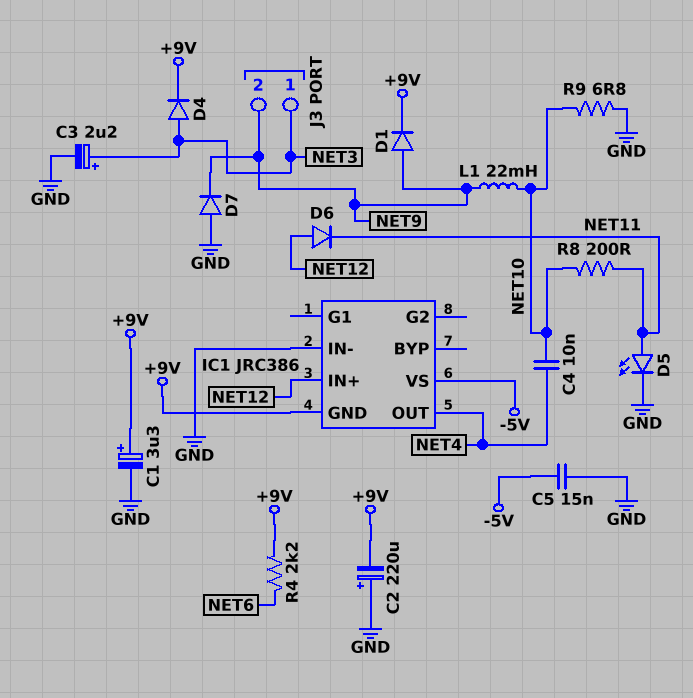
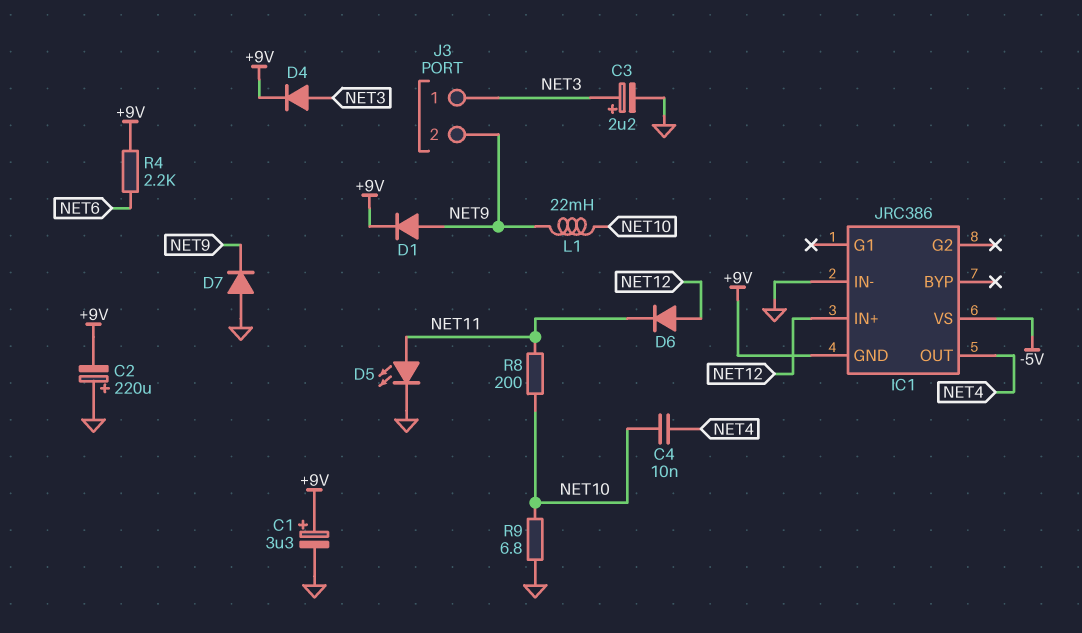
C5: 15nF (-5V, GND) -> none

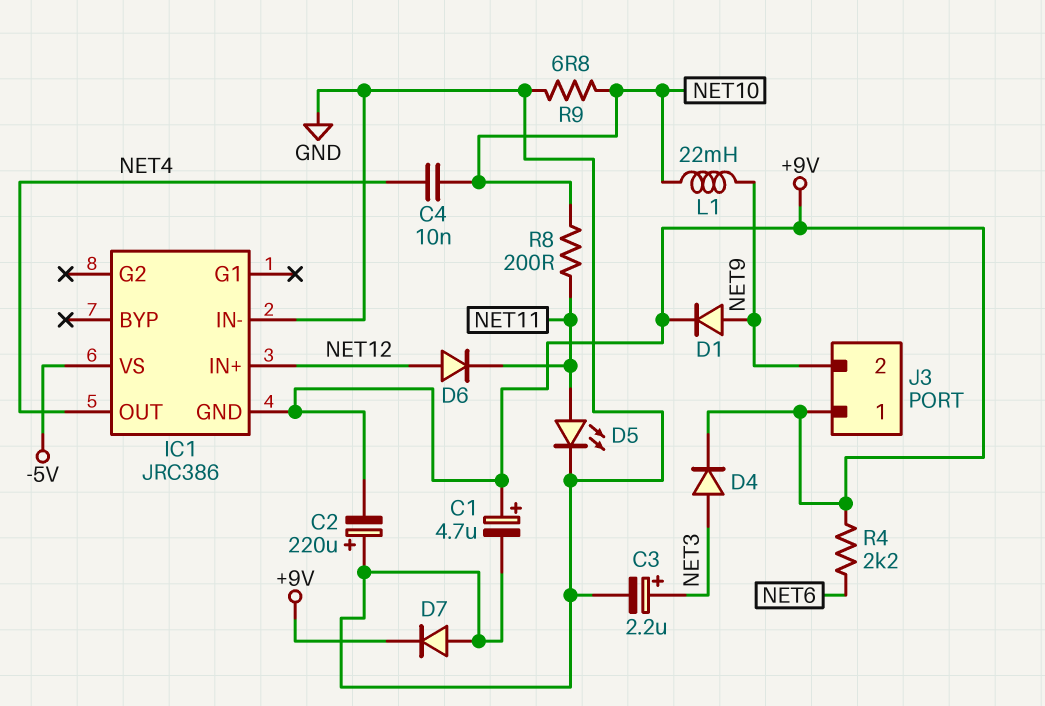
C1: 3.3uF (plus +9V, minus GND) -> 4.7uF (plus +9V, minus GND)
D7: diode (A GND, K NET9) -> diode (A GND, K +9V)
J3 pin 1: NET3 -> +9V

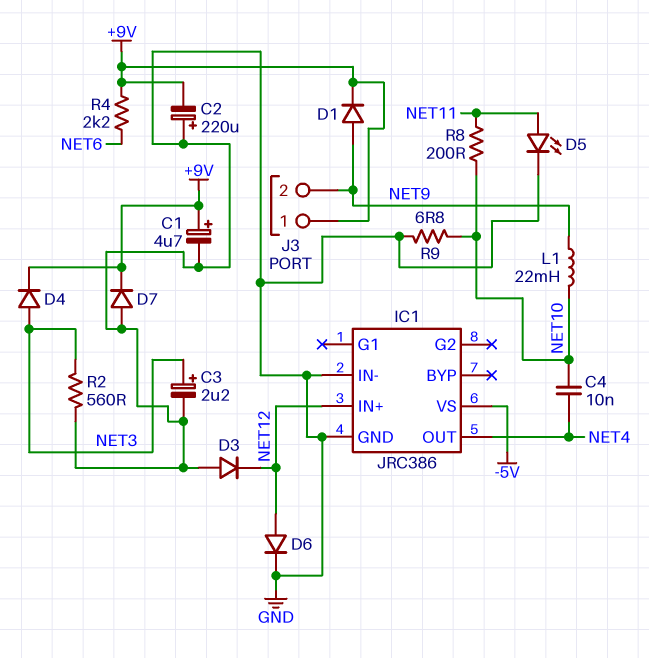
D3: none -> diode (A GND, K NET12)
D6: diode (A NET12, K NET11) -> diode (A NET12, K GND)
IC1 pin GND: +9V -> GND
R2: none -> 560 (GND, NET3)

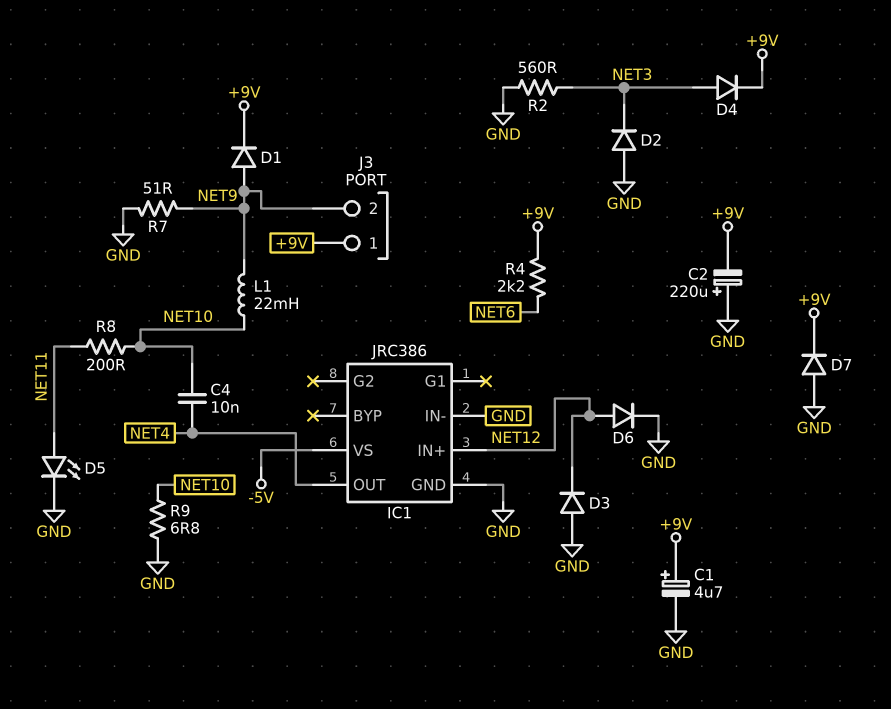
C3: 2.2uF (plus NET3, minus GND) -> none
D2: none -> diode (A GND, K NET3)
R7: none -> 51 (GND, NET9)

